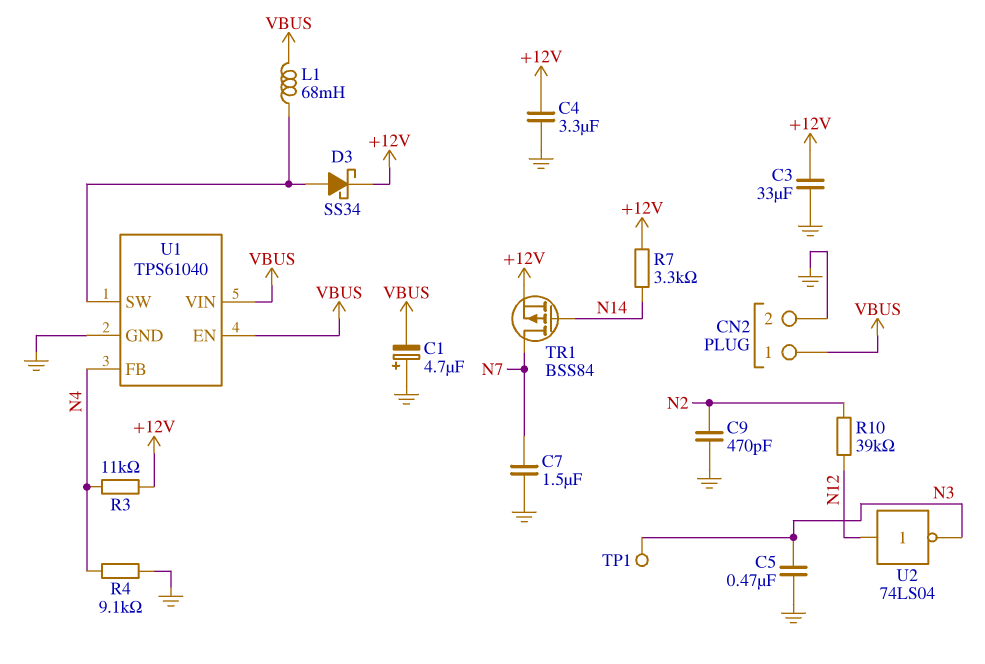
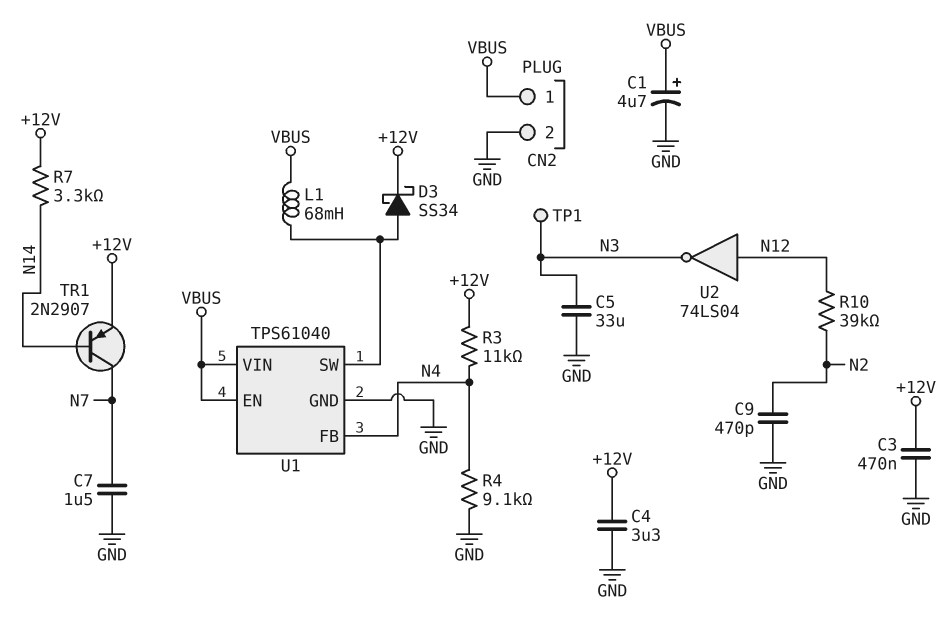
C1: 4.7uF (plus GND, minus VBUS) -> 4.7uF (plus VBUS, minus GND)
C3: 33uF (+12V, GND) -> 470nF (+12V, GND)
C5: 470nF (GND, N3) -> 33uF (GND, N3)
TR1: PMOS BSS84 (G N14, D N7, S +12V) -> PNP 2N2907 (B N14, C N7, E +12V)

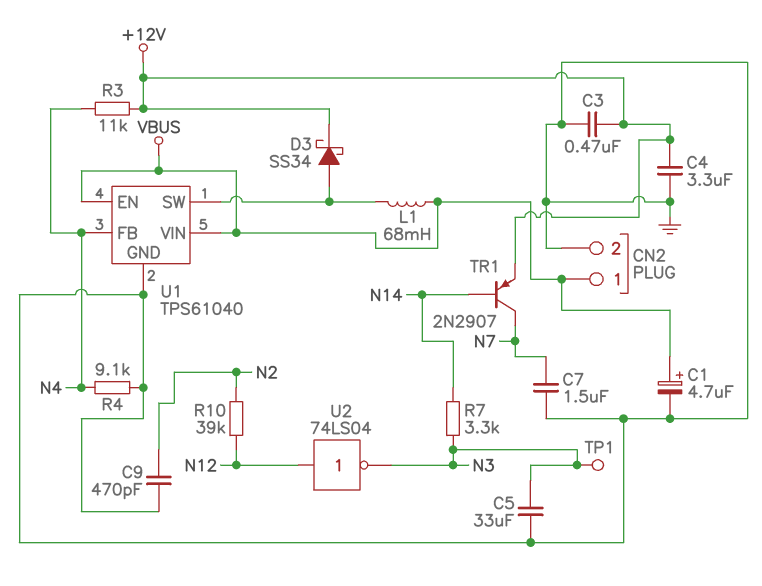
R7: 3.3k (+12V, N14) -> 3.3k (N3, N14)

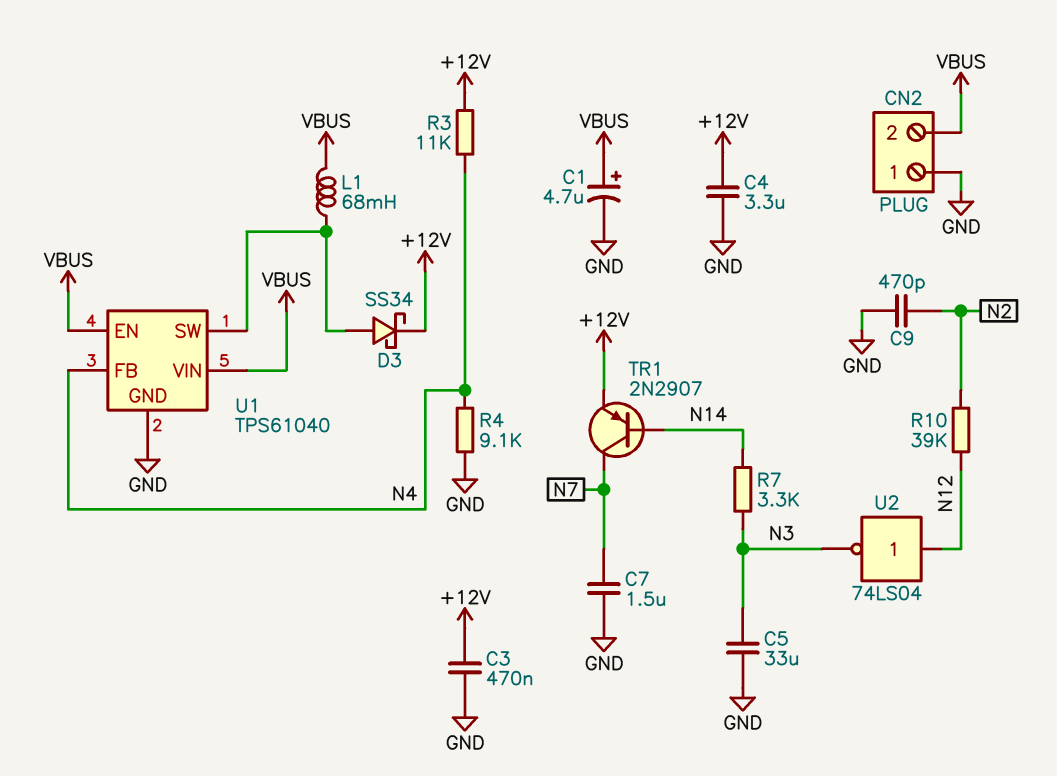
CN2 pin 1: VBUS -> GND
CN2 pin 2: GND -> VBUS
TP1: test point (N3) -> none

